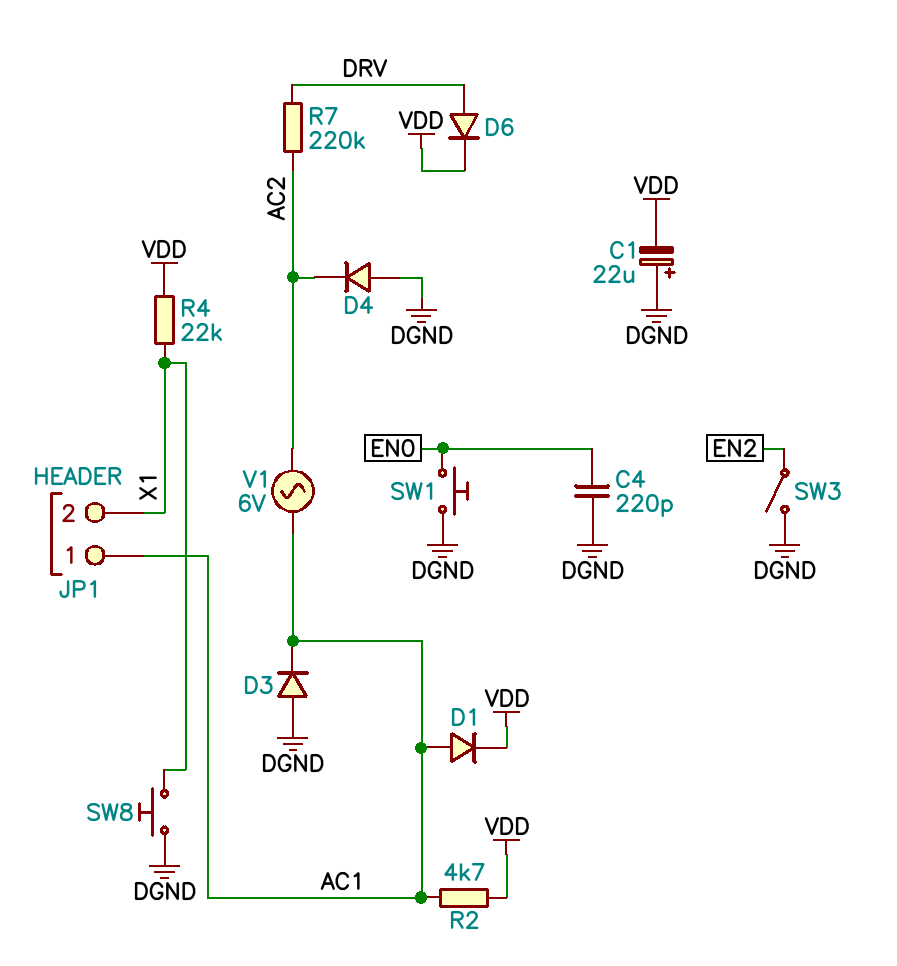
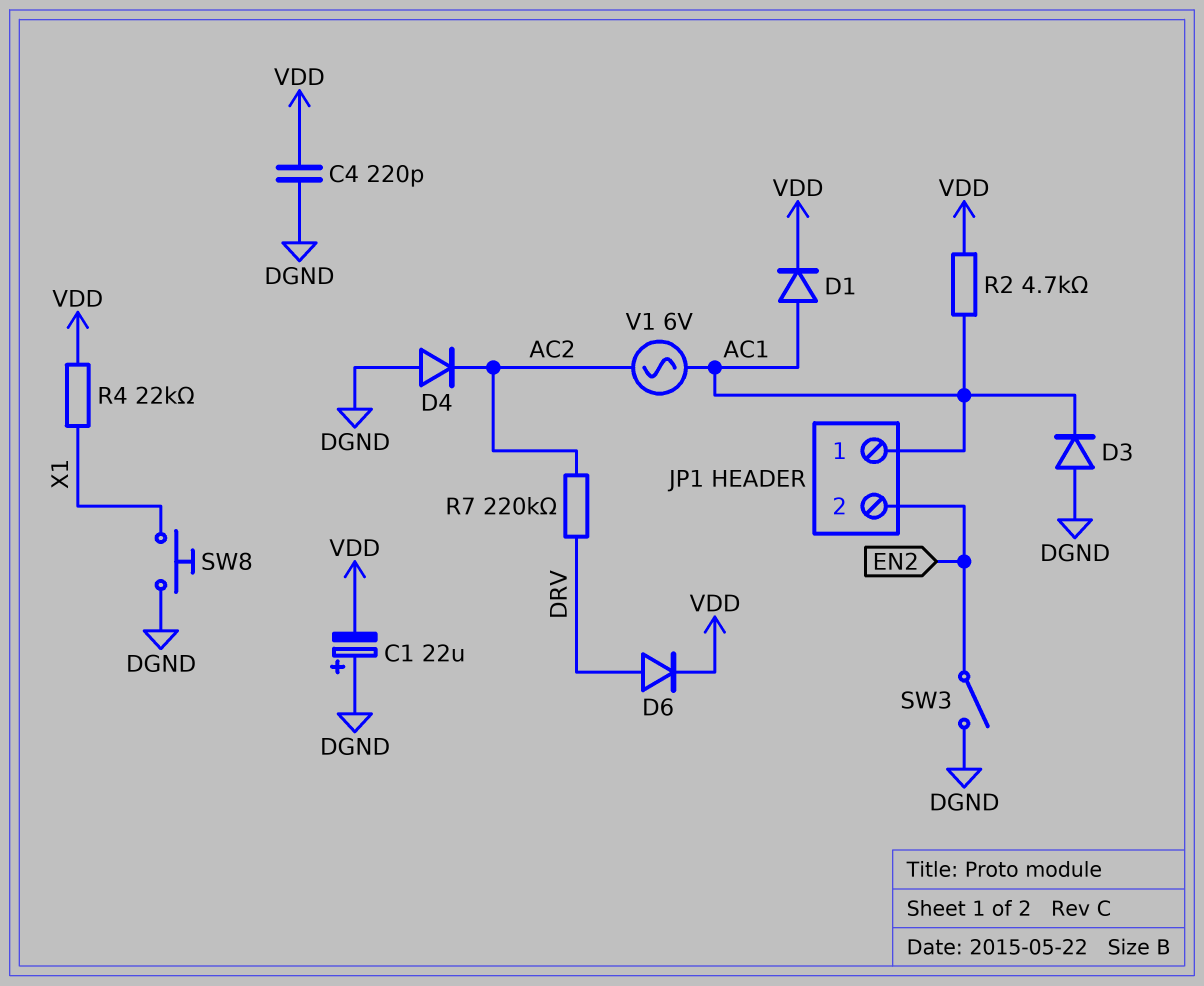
C4: 220pF (DGND, EN0) -> 220pF (DGND, VDD)
JP1 pin 2: X1 -> EN2
SW1: button (DGND, EN0) -> none

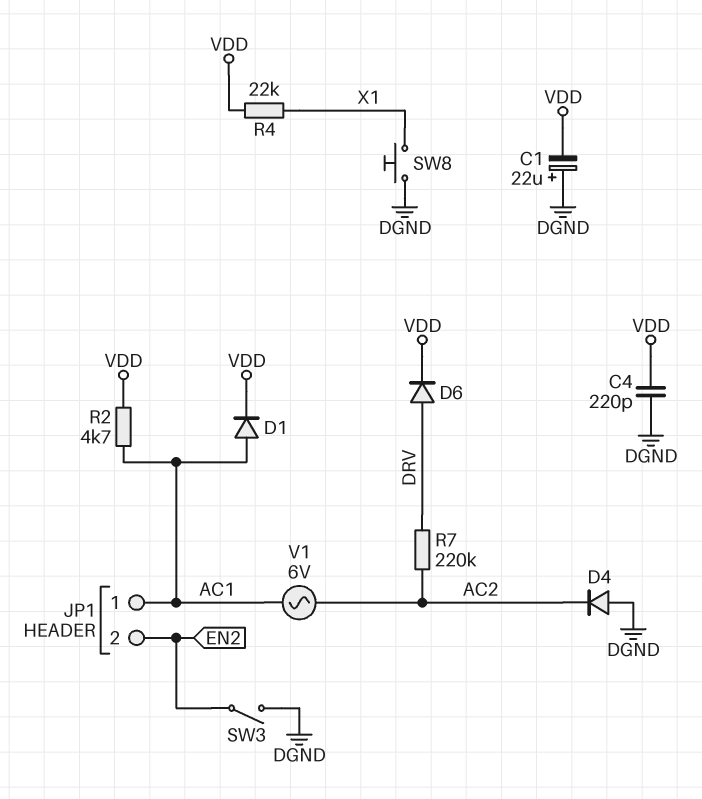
D3: diode (A DGND, K AC1) -> none

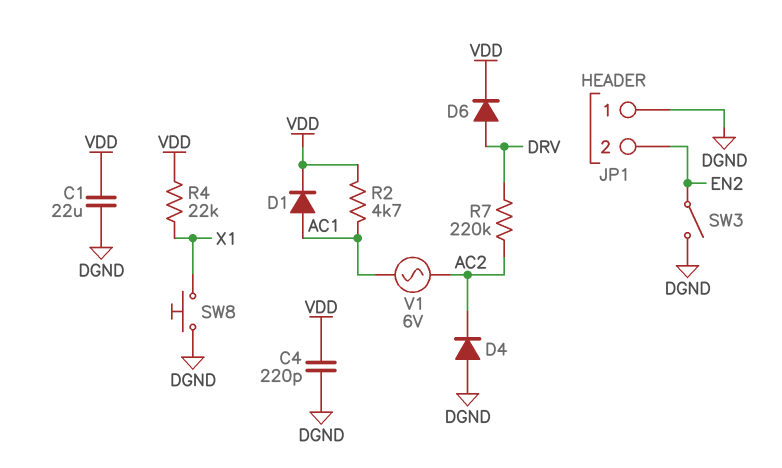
C1: 22uF (plus DGND, minus VDD) -> 22uF (DGND, VDD)
JP1 pin 1: AC1 -> DGND

